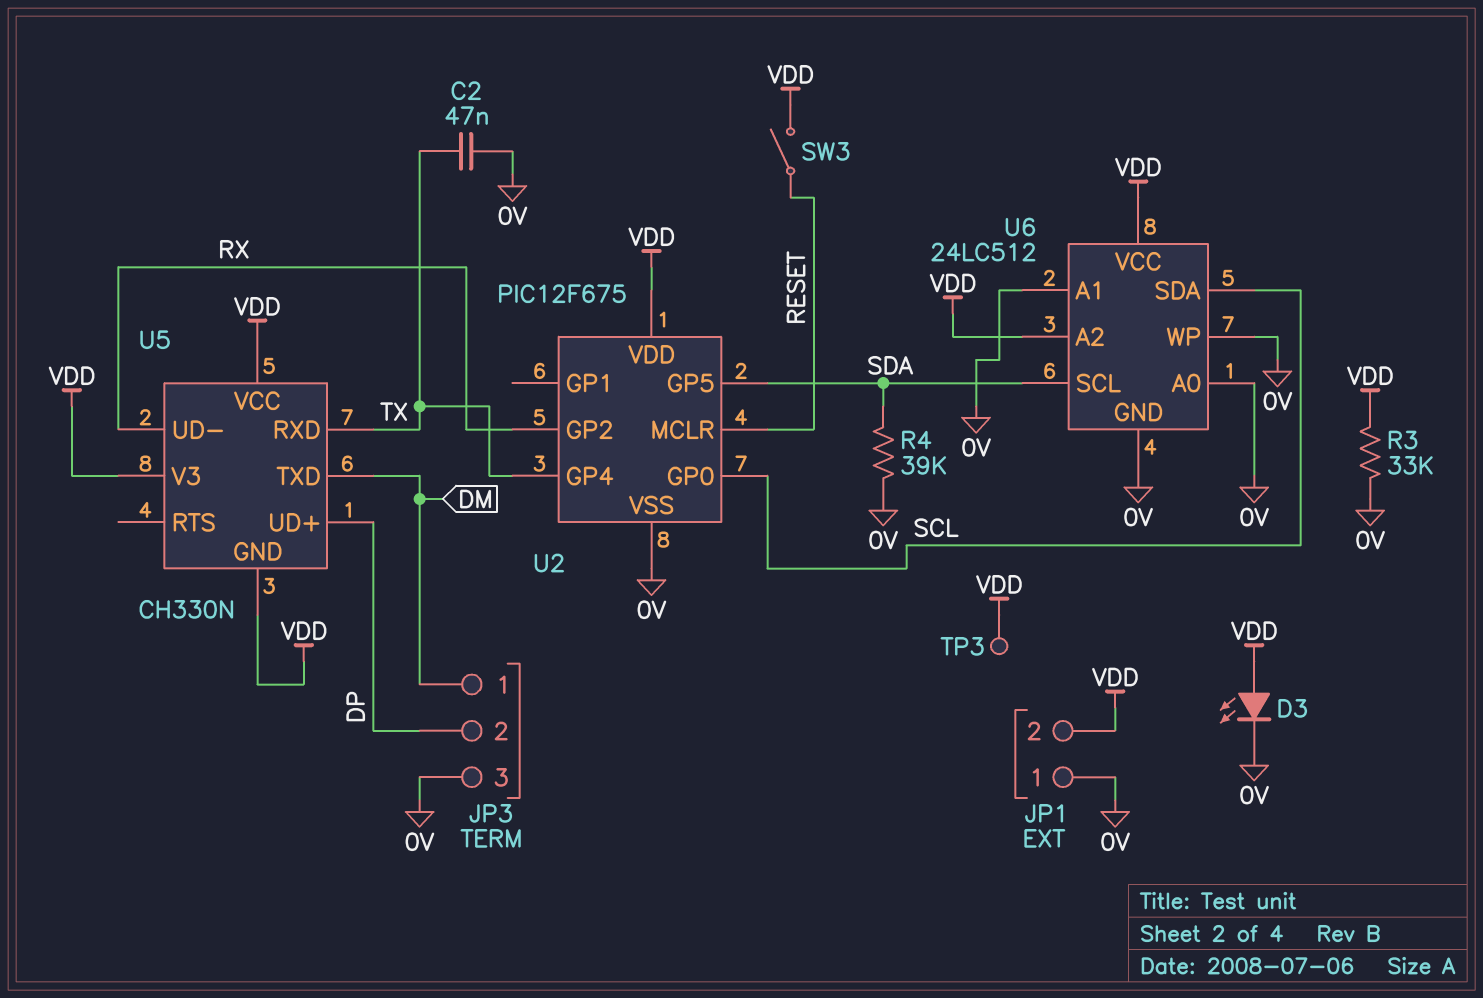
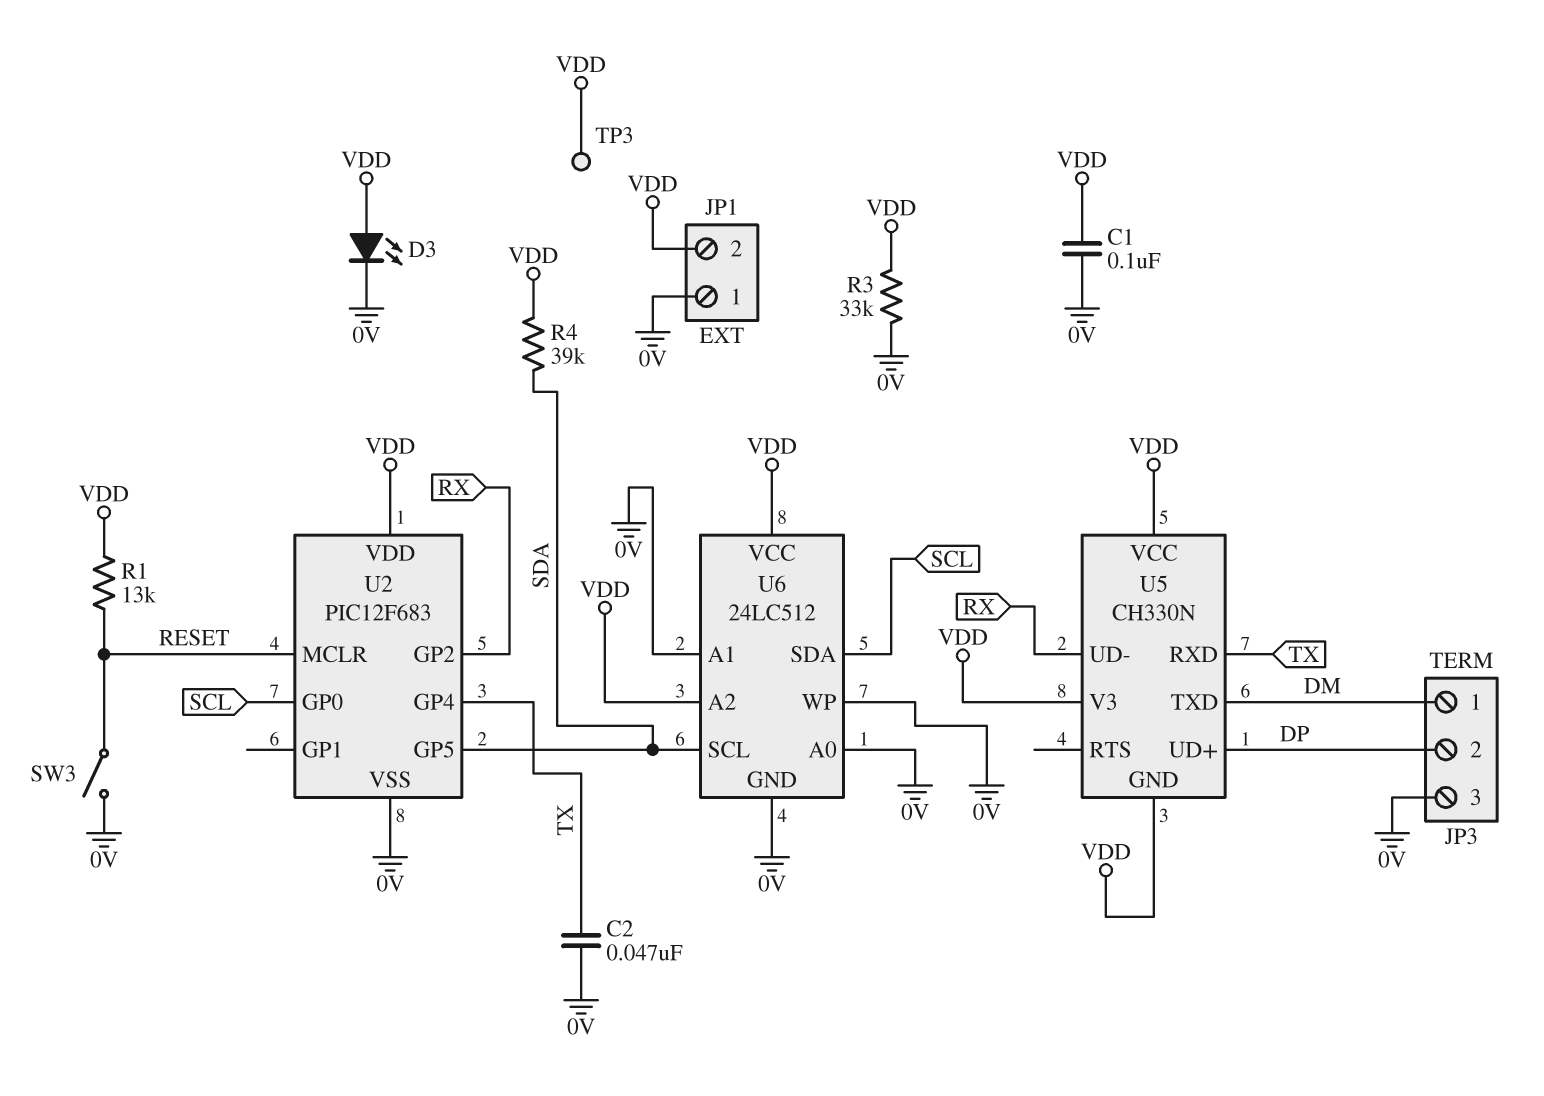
C1: none -> 100nF (0V, VDD)
R1: none -> 13k (RESET, VDD)
R4: 39k (0V, SDA) -> 39k (SDA, VDD)
SW3: switch (RESET, VDD) -> switch (0V, RESET)
U2: PIC12F675 -> PIC12F683

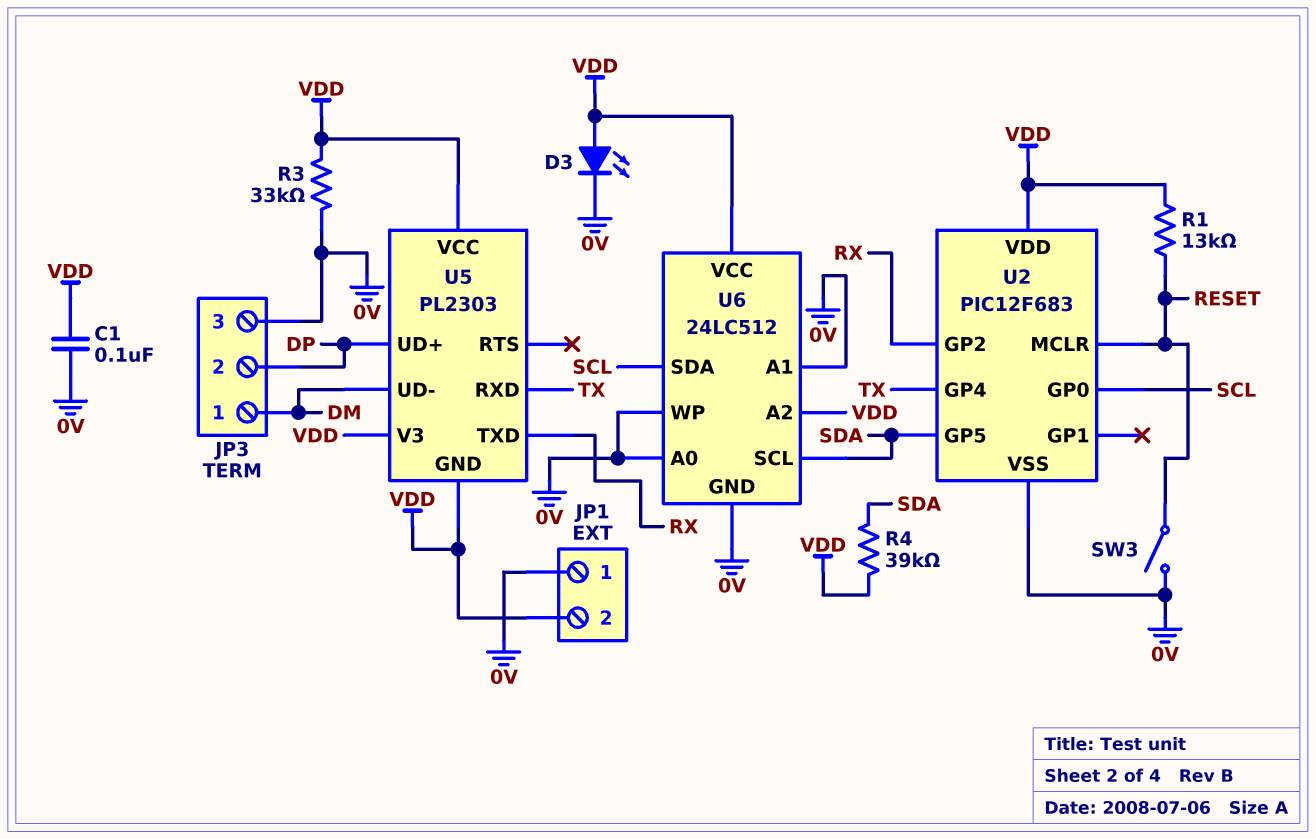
C2: 47nF (0V, TX) -> none
TP3: test point (VDD) -> none
U5: CH330N -> PL2303
U5 pin TXD: DM -> RX
U5 pin UD-: RX -> DM

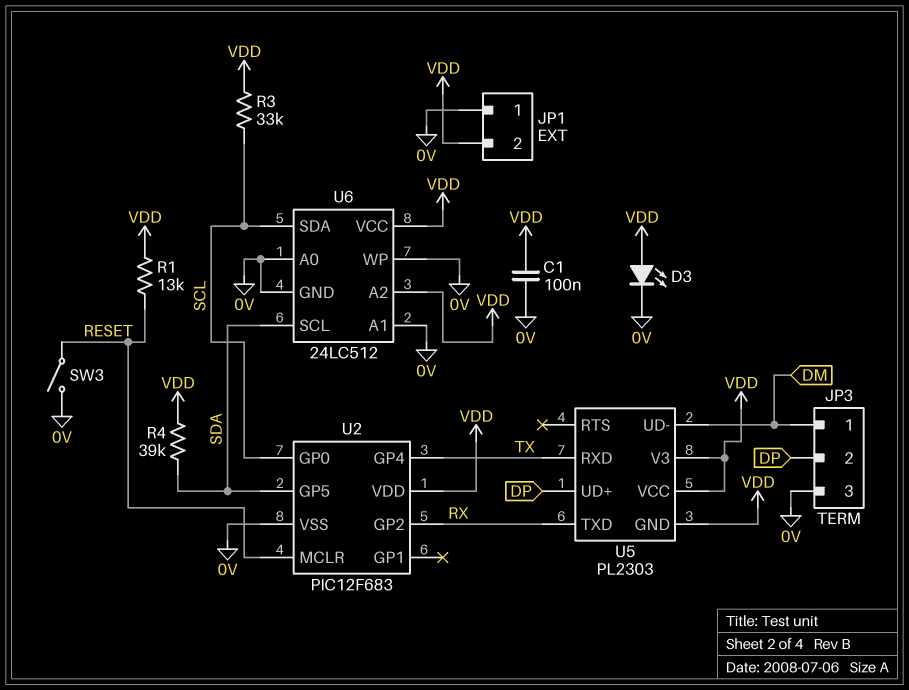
R3: 33k (0V, VDD) -> 33k (SCL, VDD)

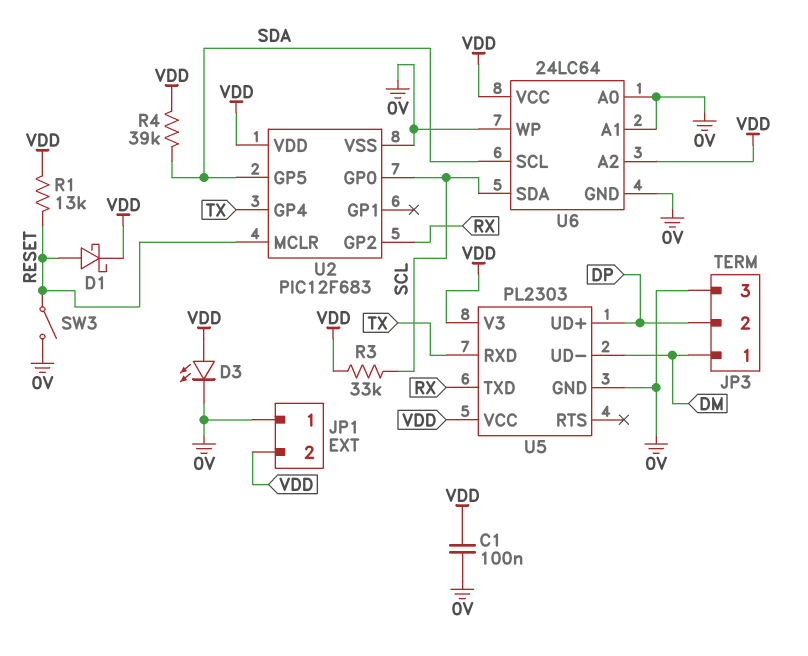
D1: none -> schottky (A RESET, K VDD)
U5 pin GND: VDD -> 0V
U6: 24LC512 -> 24LC64

